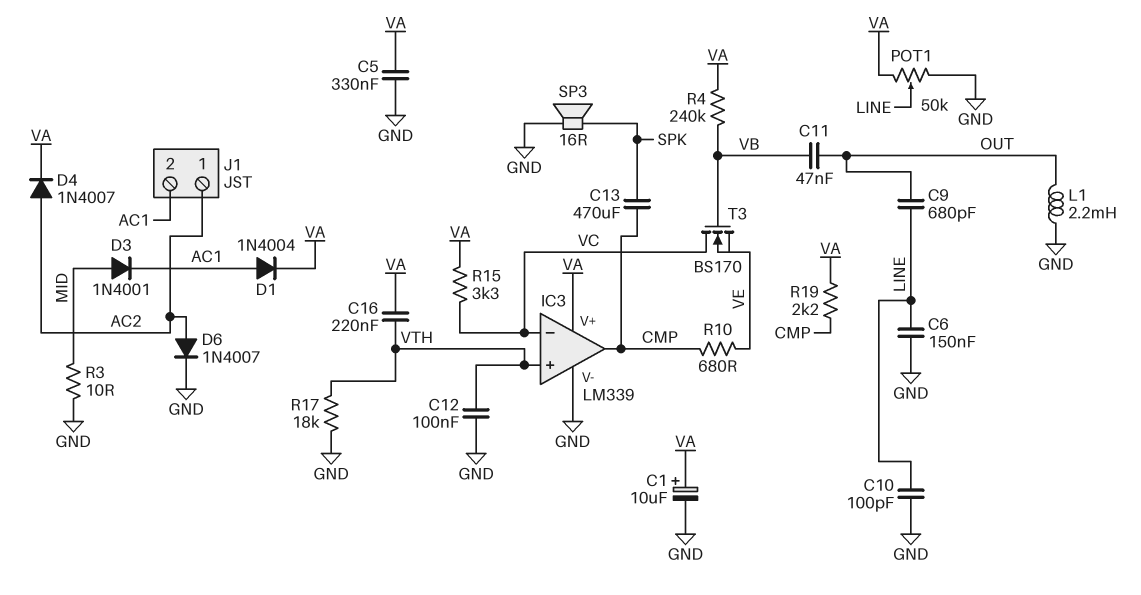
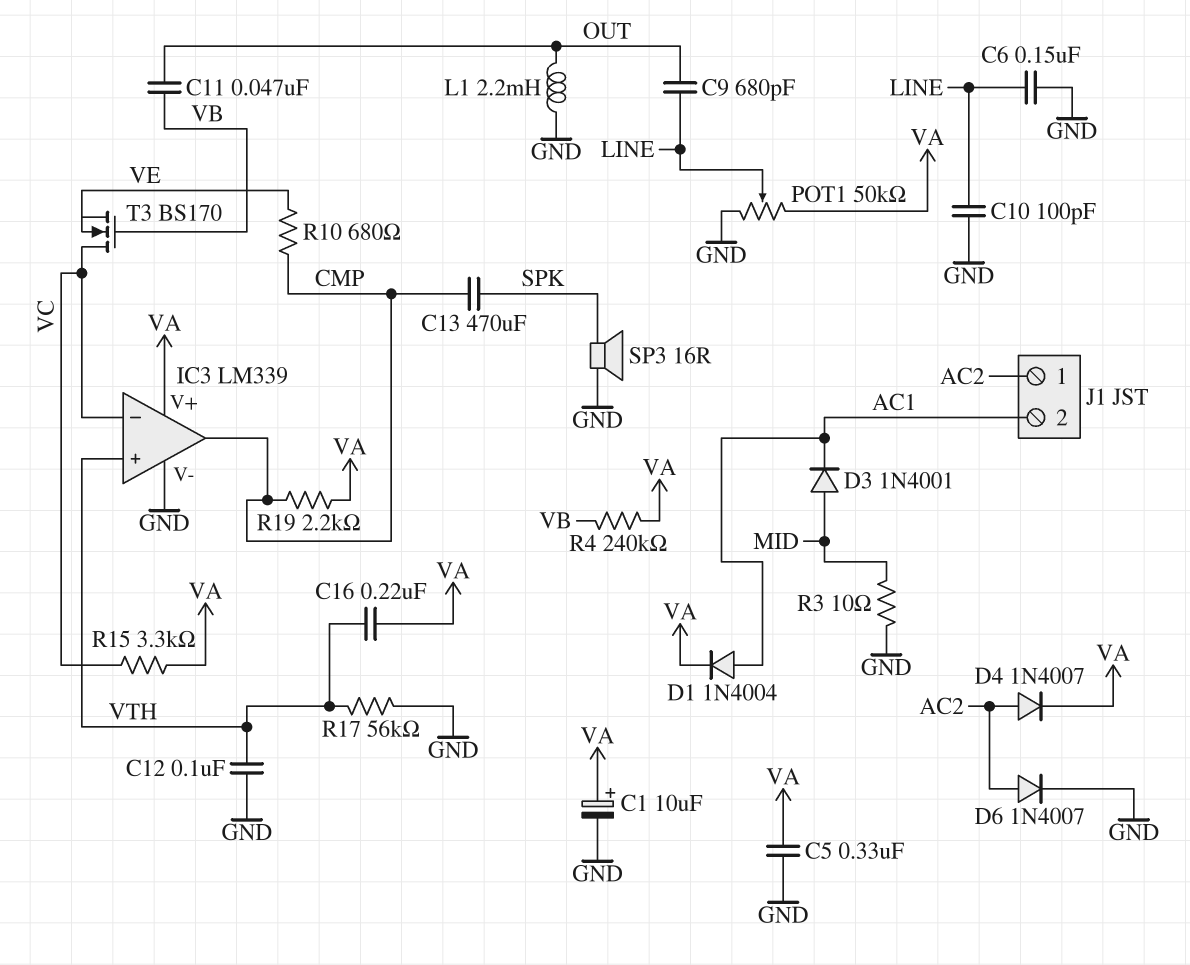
R17: 18k (GND, VTH) -> 56k (GND, VTH)

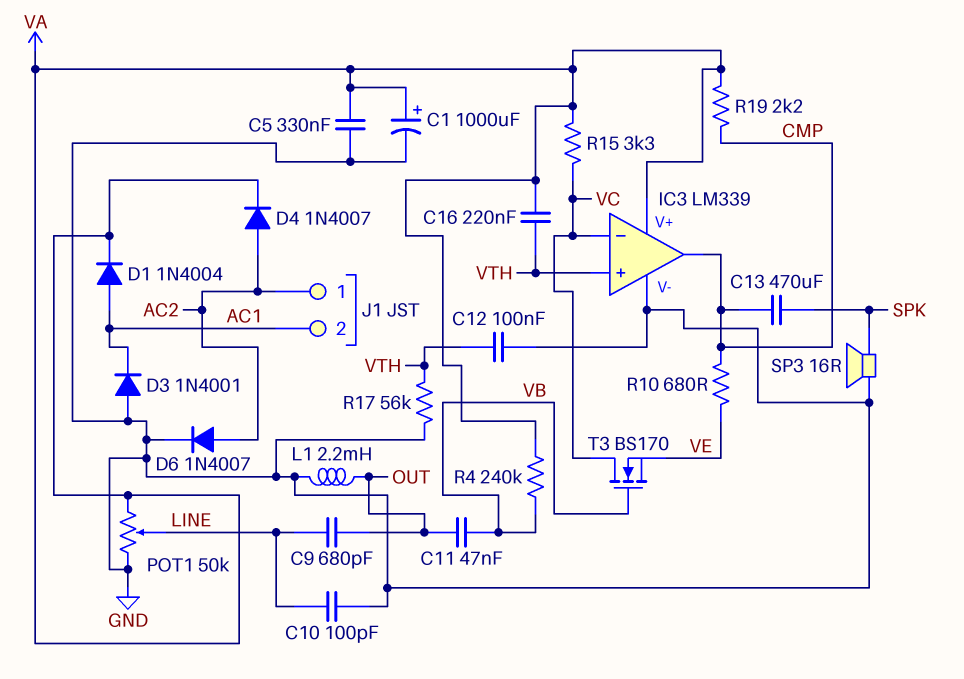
C1: 10uF (plus VA, minus GND) -> 1000uF (plus VA, minus GND)
C6: 150nF (GND, LINE) -> none
D3: diode 1N4001 (A MID, K AC1) -> diode 1N4001 (A GND, K AC1)
R3: 10 (GND, MID) -> none

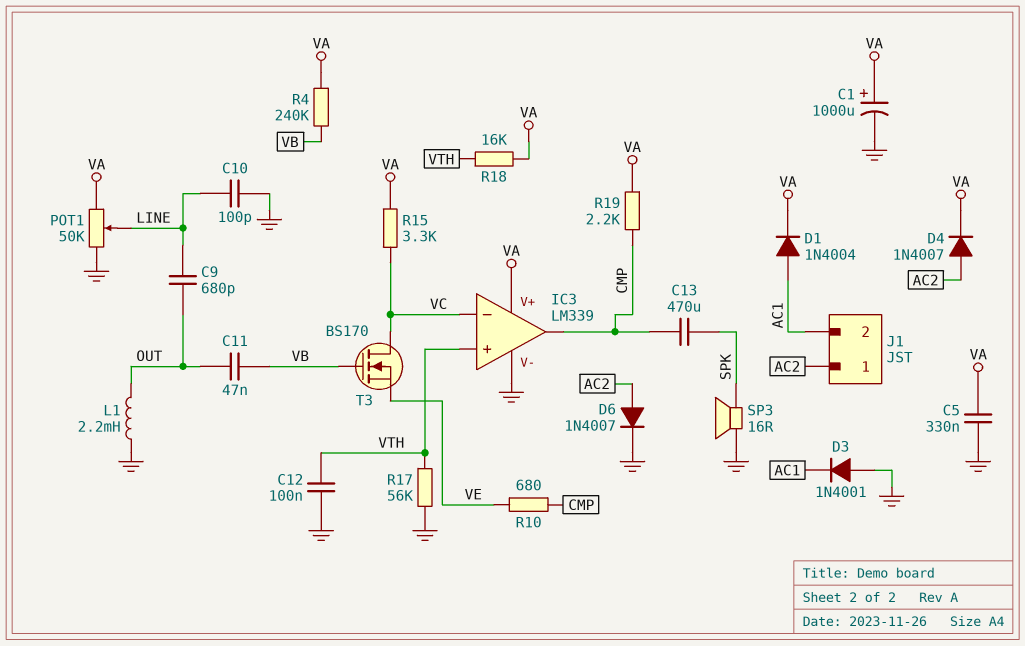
C16: 220nF (VA, VTH) -> none
R18: none -> 16k (VA, VTH)

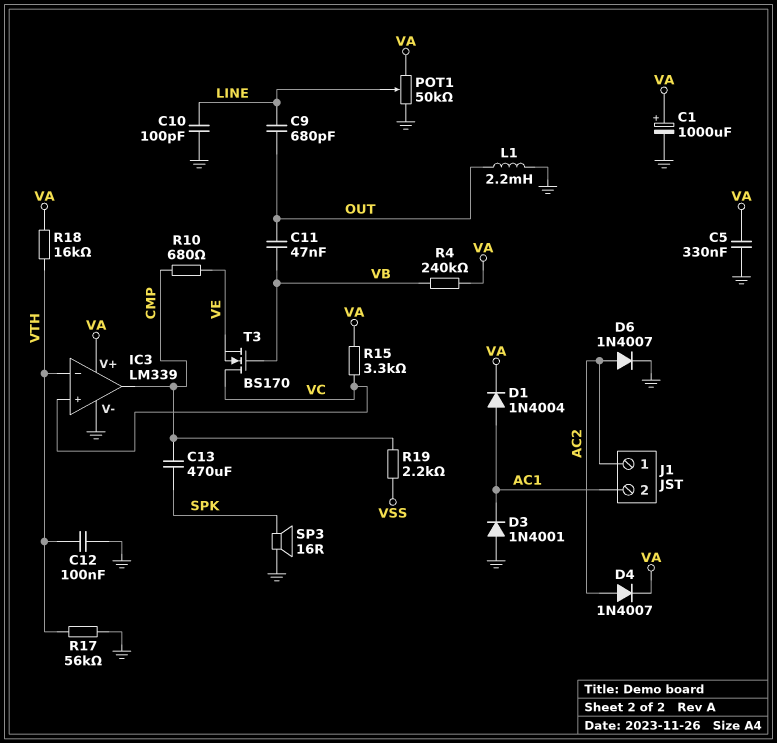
IC3 pin in+: VTH -> VC
IC3 pin in-: VC -> VTH
R19: 2.2k (CMP, VA) -> 2.2k (CMP, VSS)

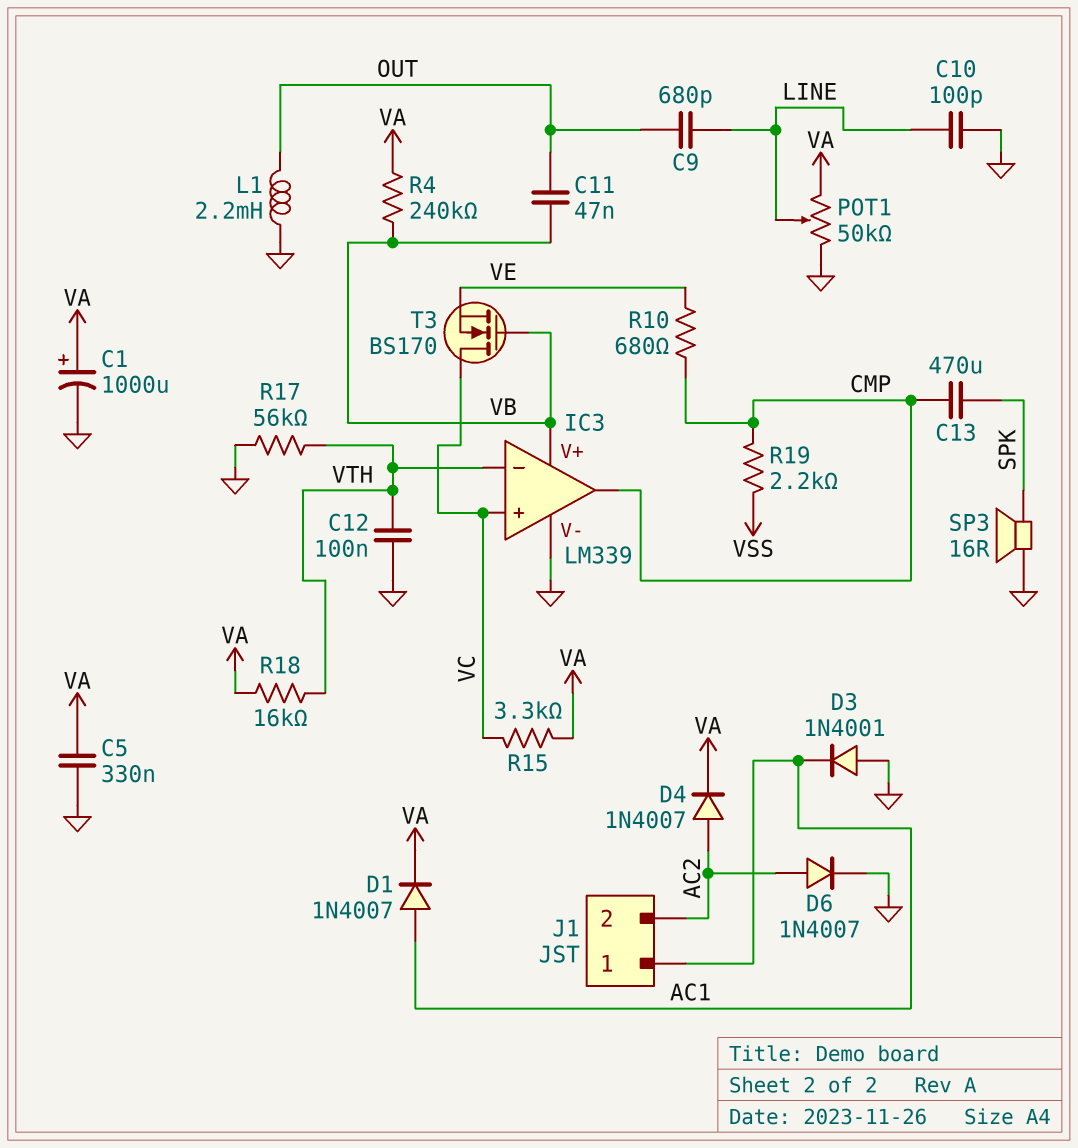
D1: diode 1N4004 (A AC1, K VA) -> diode 1N4007 (A AC1, K VA)
IC3 pin V+: VA -> VB
J1 pin 1: AC2 -> AC1
J1 pin 2: AC1 -> AC2

